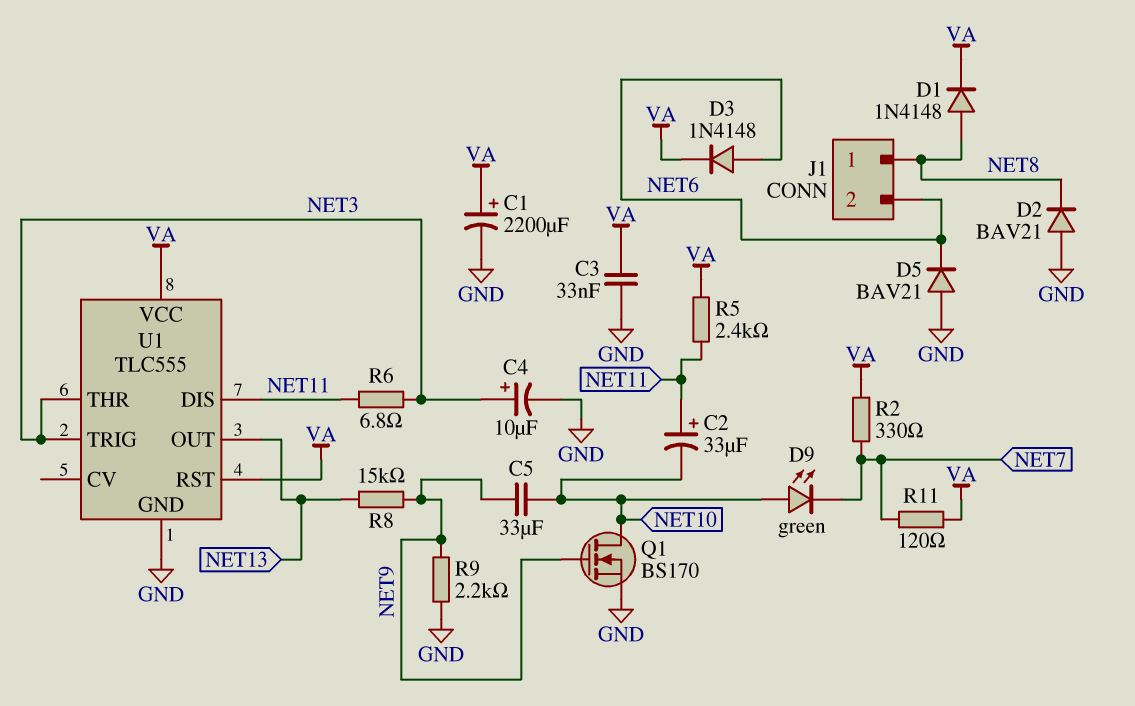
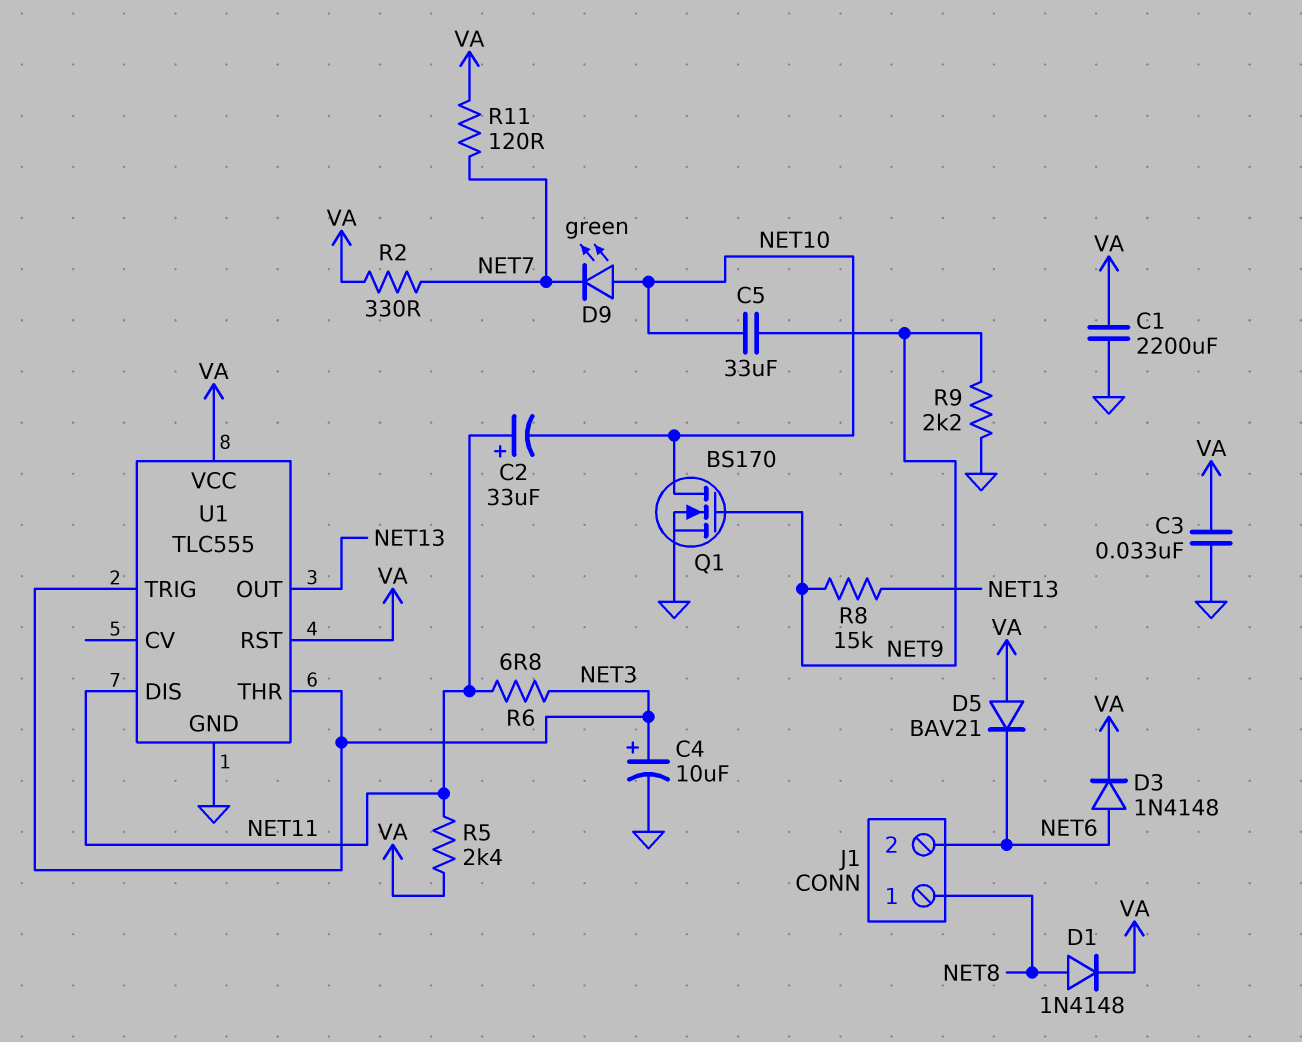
C1: 2200uF (plus VA, minus GND) -> 2200uF (GND, VA)
D2: diode BAV21 (A GND, K NET8) -> none
D5: diode BAV21 (A GND, K NET6) -> diode BAV21 (A VA, K NET6)

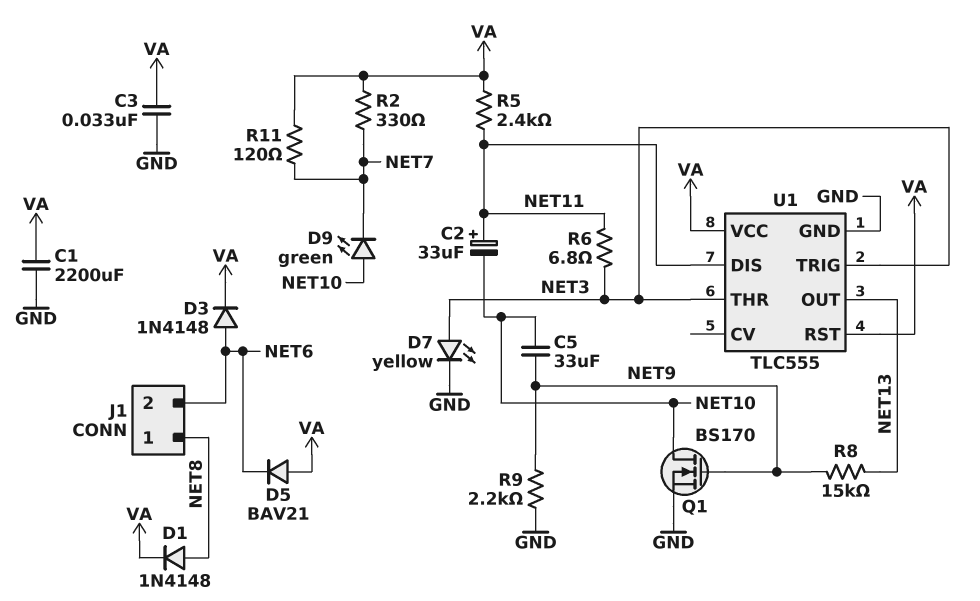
C4: 10uF (plus NET3, minus GND) -> none
D7: none -> LED yellow (A NET3, K GND)

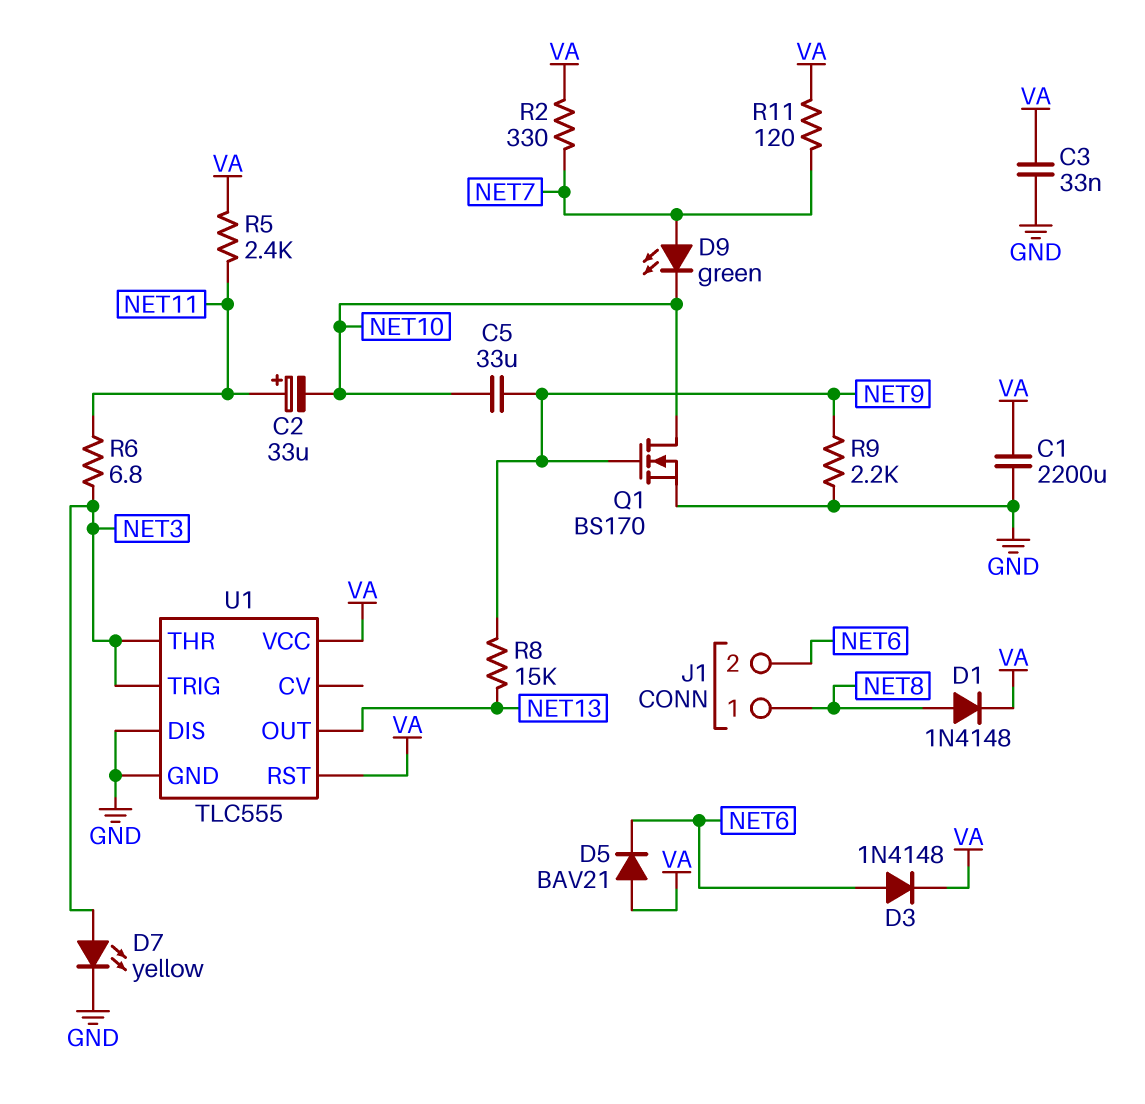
D9: LED green (A NET10, K NET7) -> LED green (A NET7, K NET10)
U1 pin DIS: NET11 -> GND

